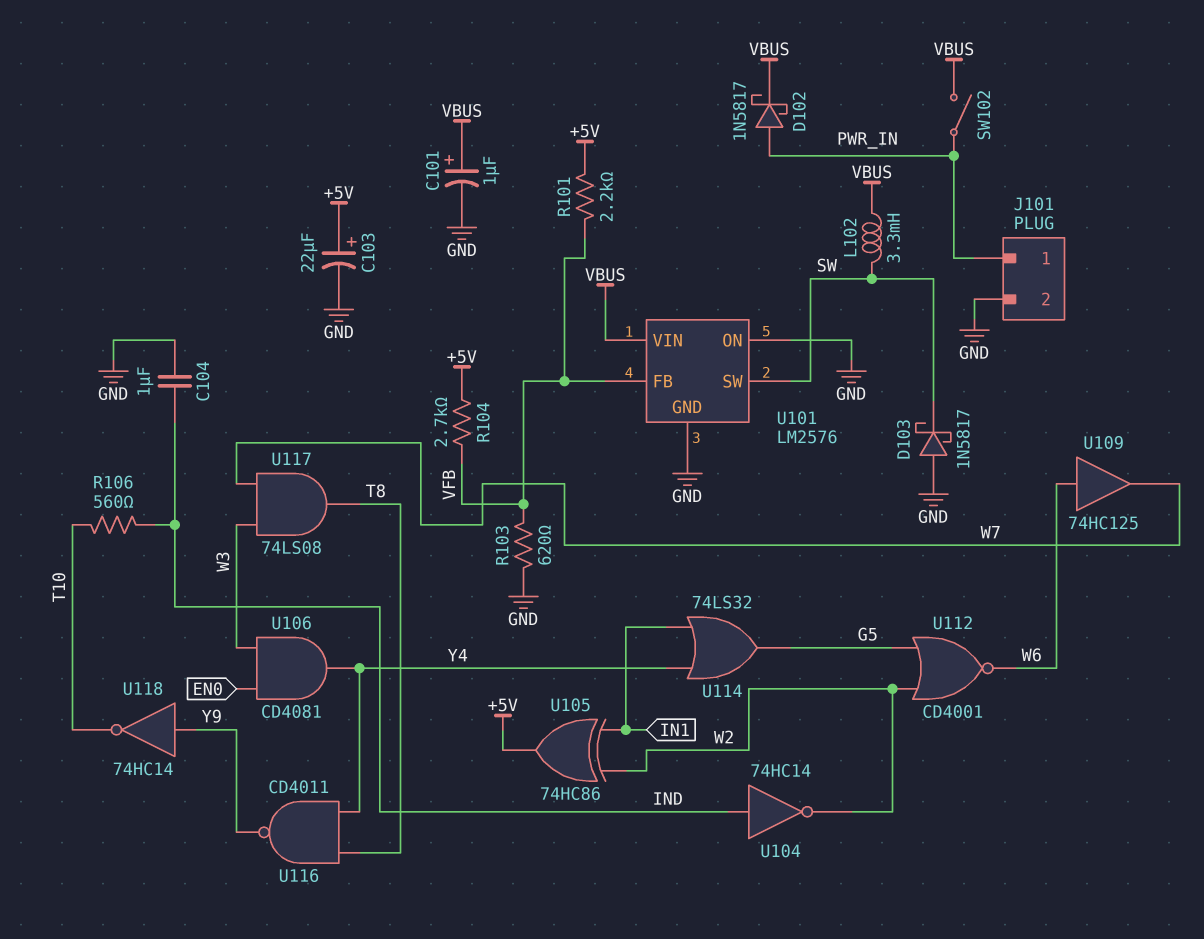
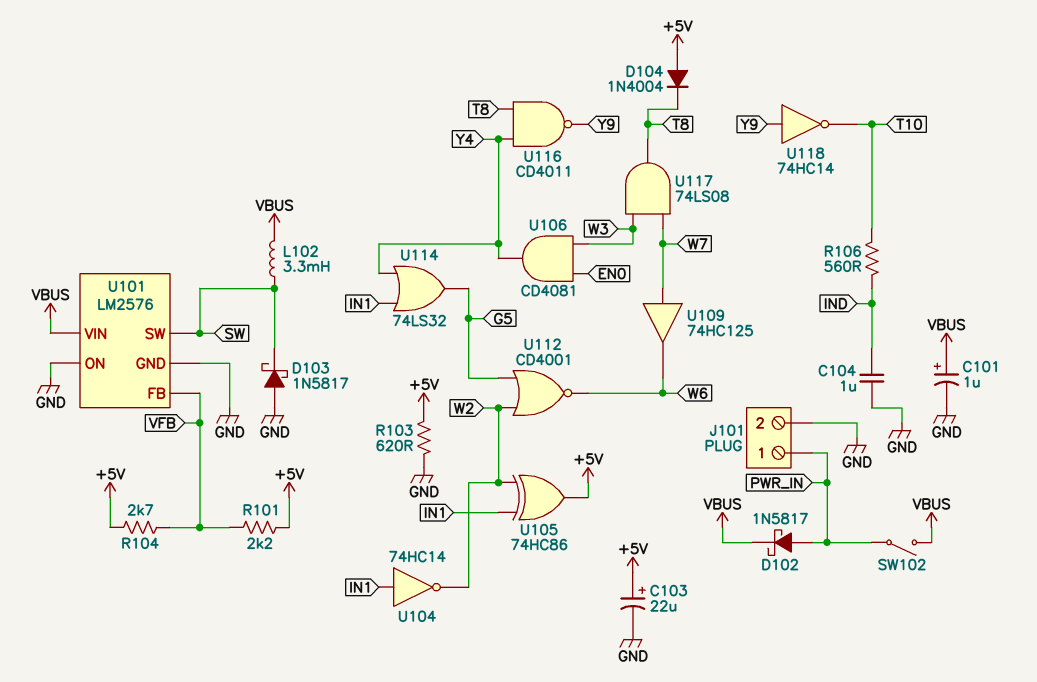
D104: none -> diode 1N4004 (A +5V, K T8)
R103: 620 (GND, VFB) -> 620 (+5V, GND)
U104: NOT 74HC14 (in IND, out W2) -> NOT 74HC14 (in IN1, out W2)
U109: buffer 74HC125 (in W6, out W7) -> buffer 74HC125 (in W7, out W6)

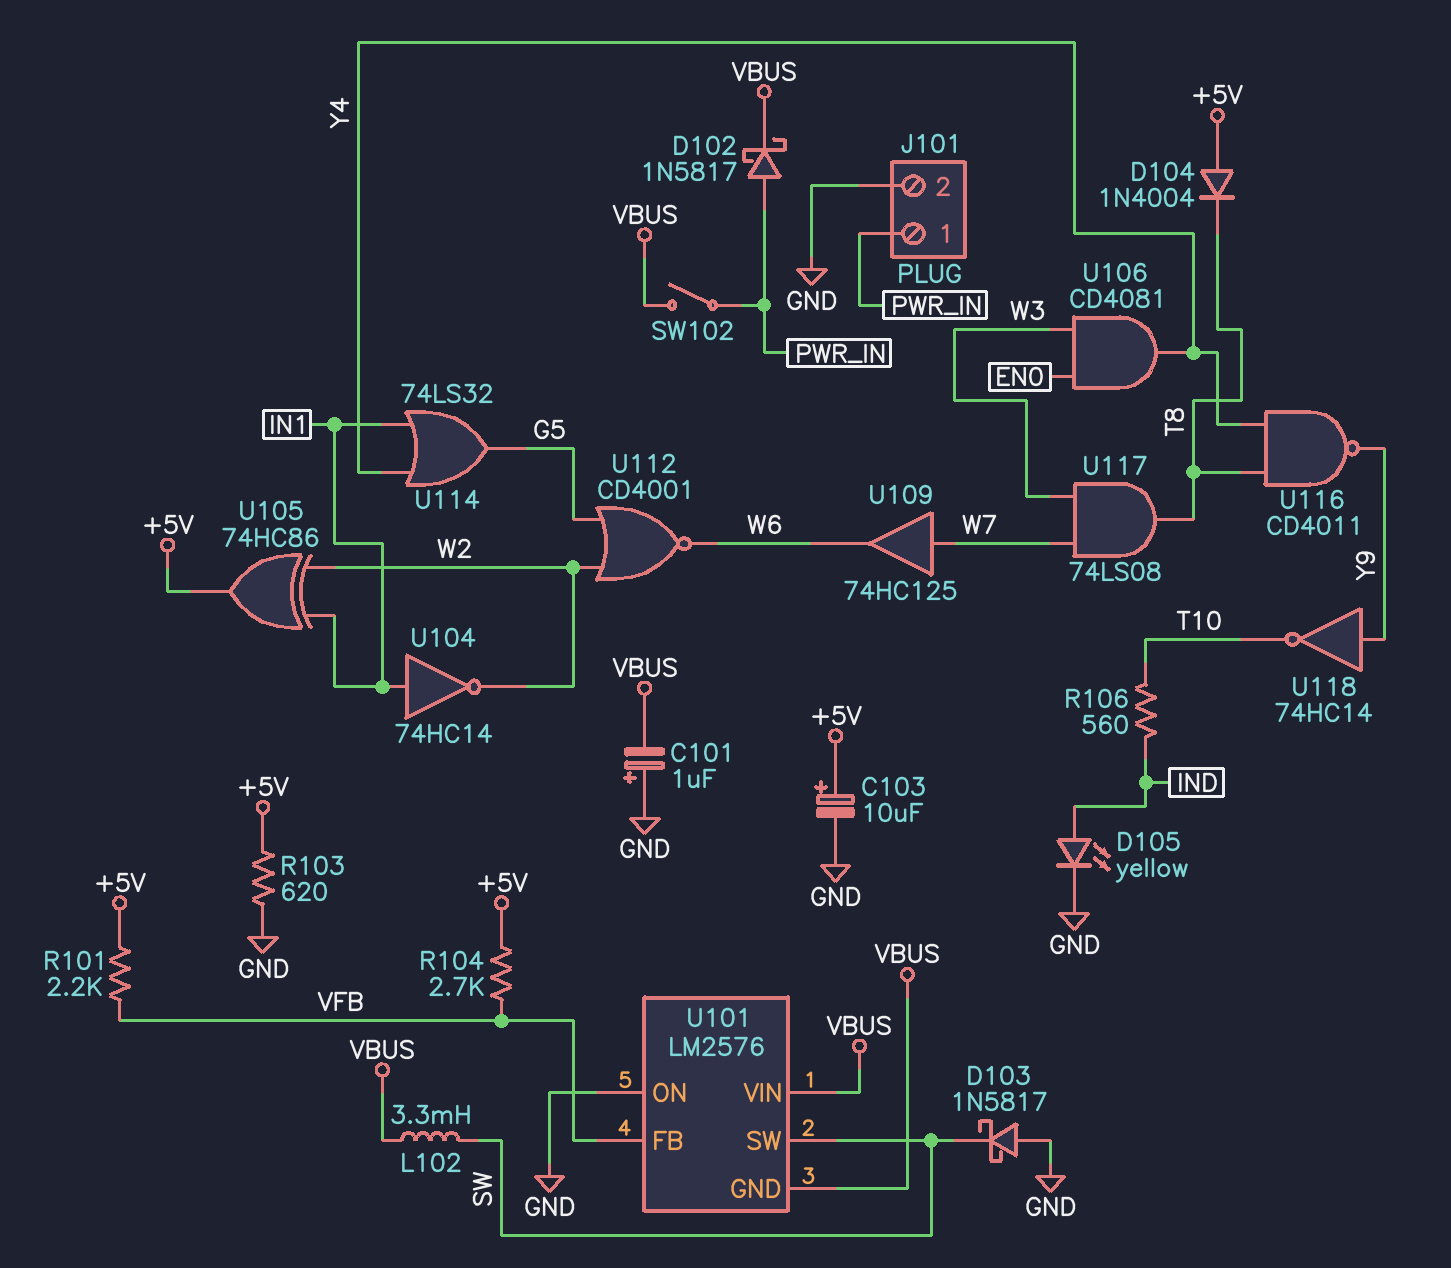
C101: 1uF (plus VBUS, minus GND) -> 1uF (plus GND, minus VBUS)
C103: 22uF (plus +5V, minus GND) -> 10uF (plus +5V, minus GND)
C104: 1uF (GND, IND) -> none
D105: none -> LED yellow (A IND, K GND)
U101 pin GND: GND -> VBUS

